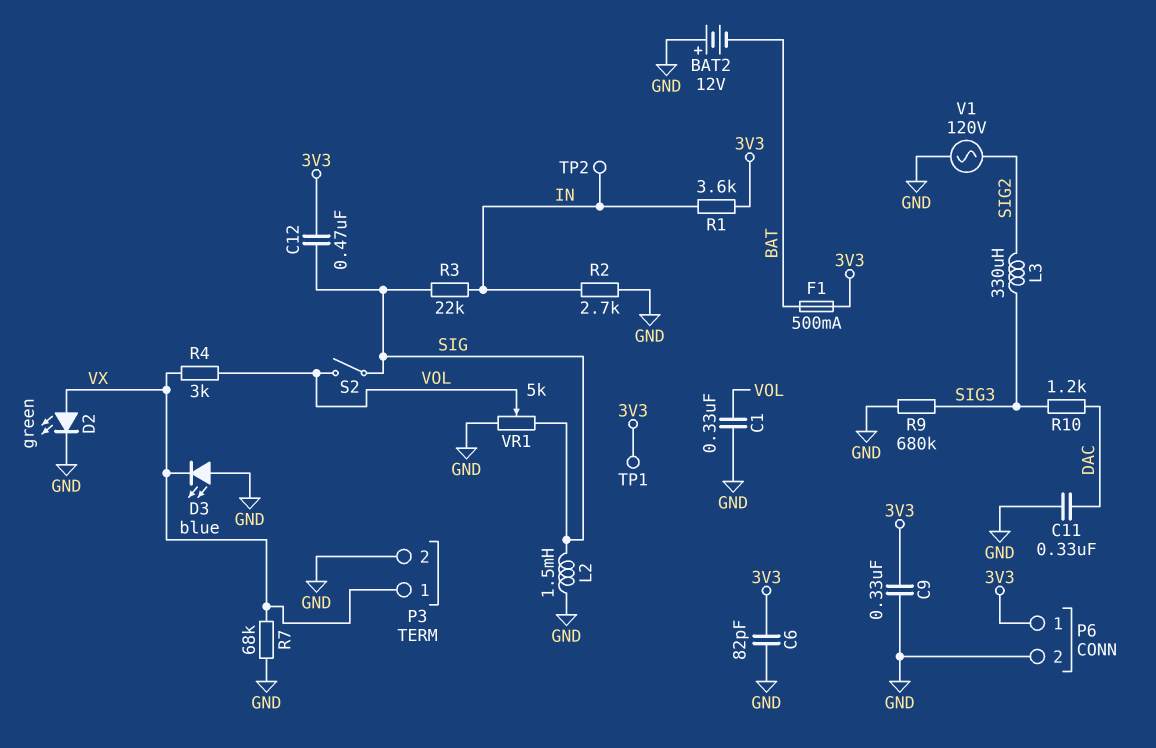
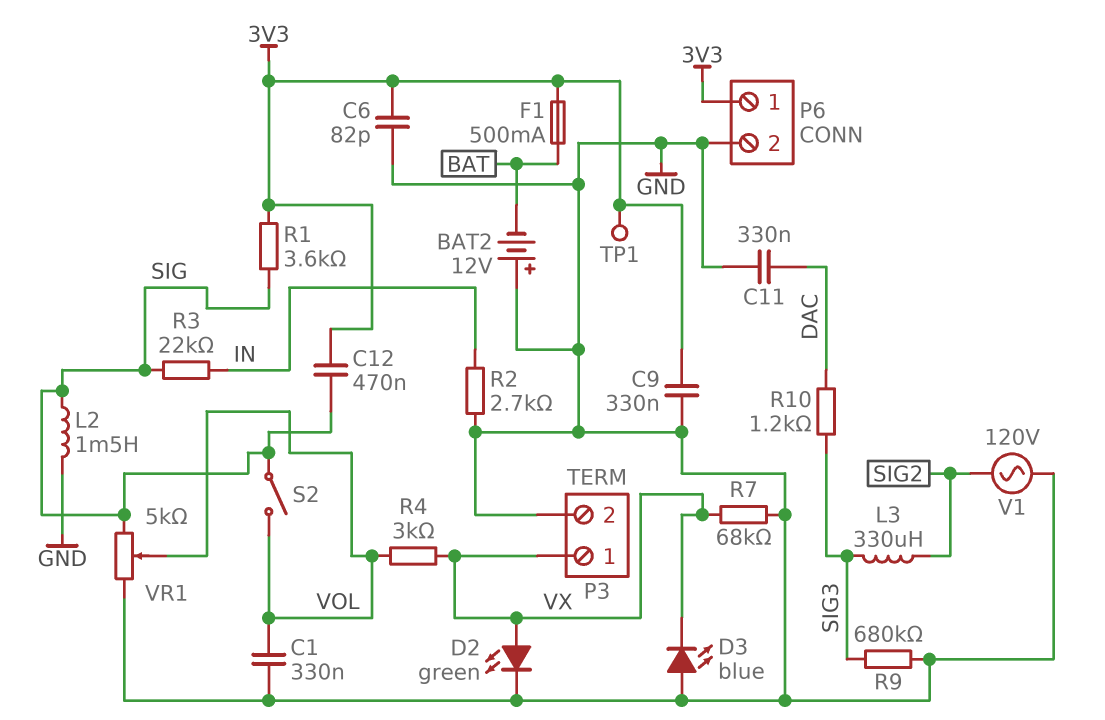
R1: 3.6k (3V3, IN) -> 3.6k (3V3, SIG)
TP2: test point (IN) -> none

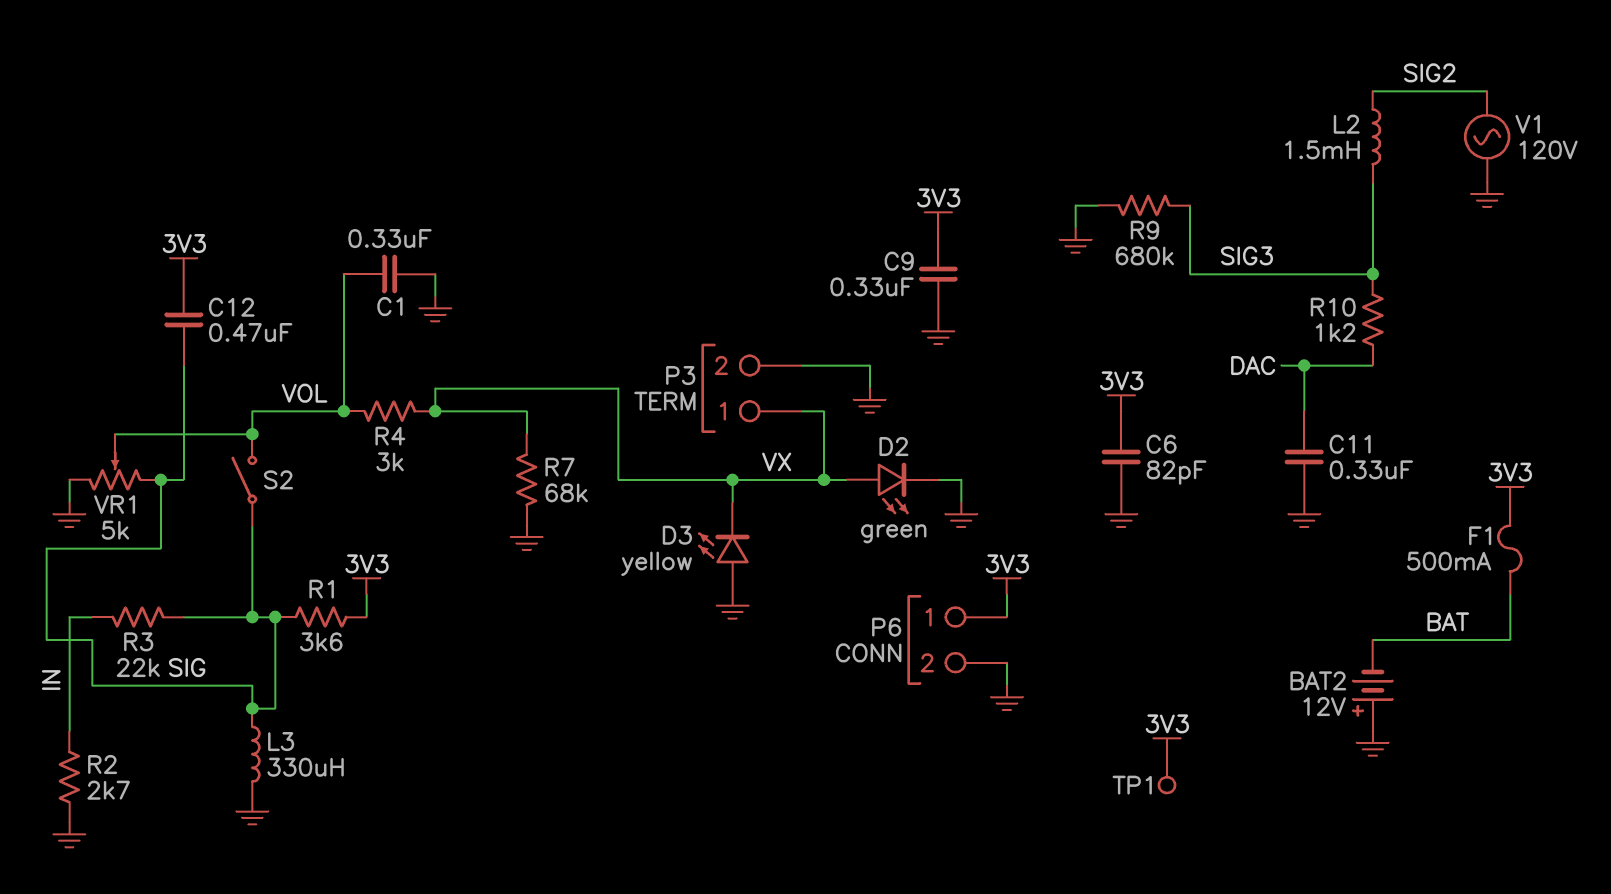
D3: LED blue (A GND, K VX) -> LED yellow (A GND, K VX)
L2: 1.5mH (GND, SIG) -> 1.5mH (SIG2, SIG3)
L3: 330uH (SIG2, SIG3) -> 330uH (GND, SIG)

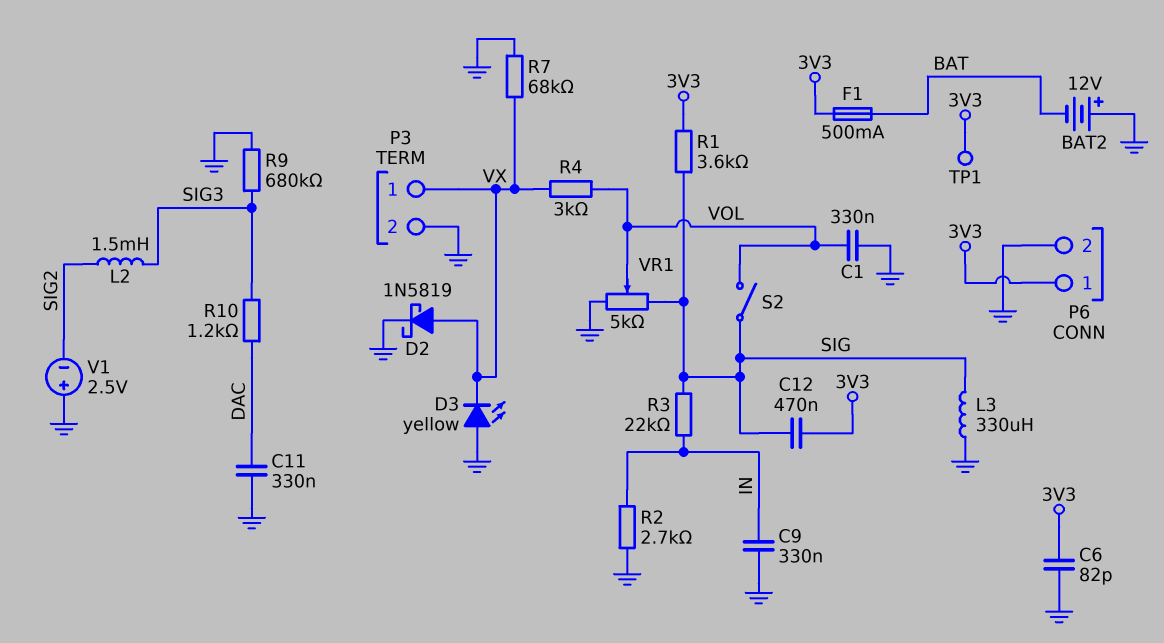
C9: 330nF (3V3, GND) -> 330nF (GND, IN)
D2: LED green (A VX, K GND) -> schottky 1N5819 (A VX, K GND)
V1: AC 120V (GND, SIG2) -> 2.5V (plus GND, minus SIG2)

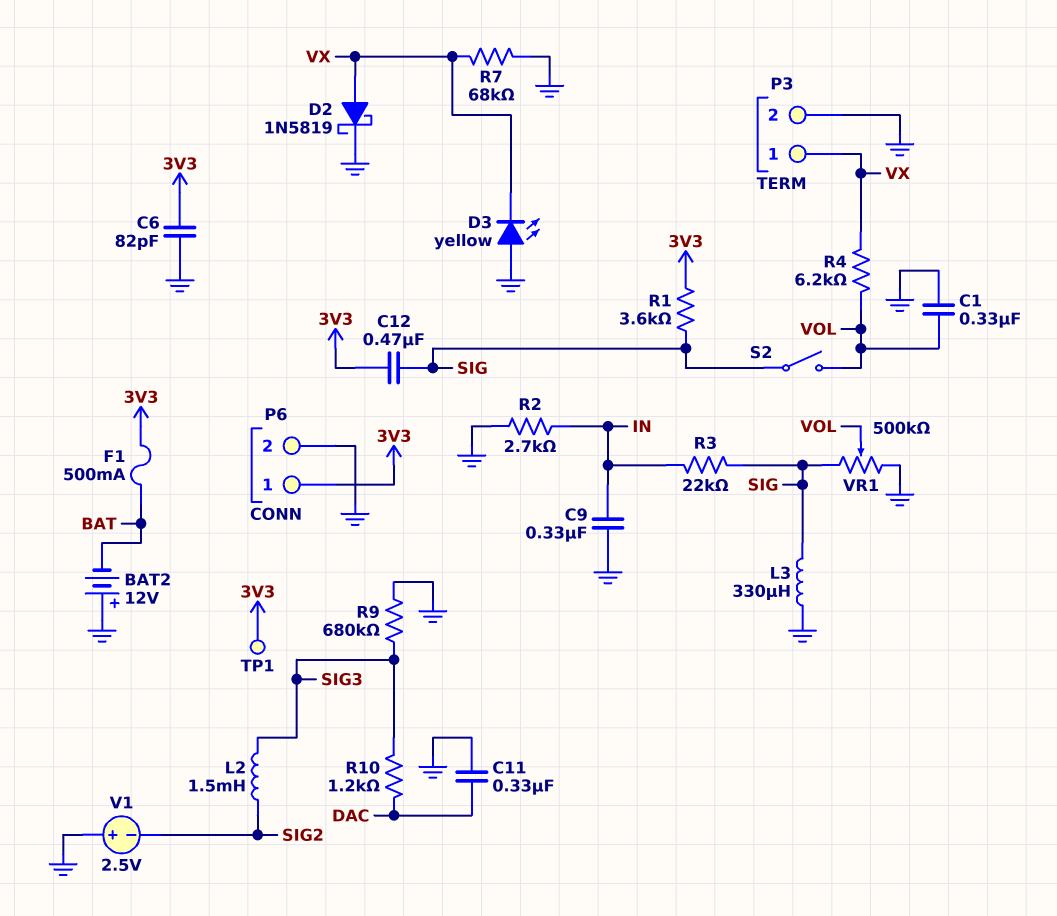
R4: 3k (VOL, VX) -> 6.2k (VOL, VX)
VR1: 5k (GND, SIG, wiper VOL) -> 500k (GND, SIG, wiper VOL)

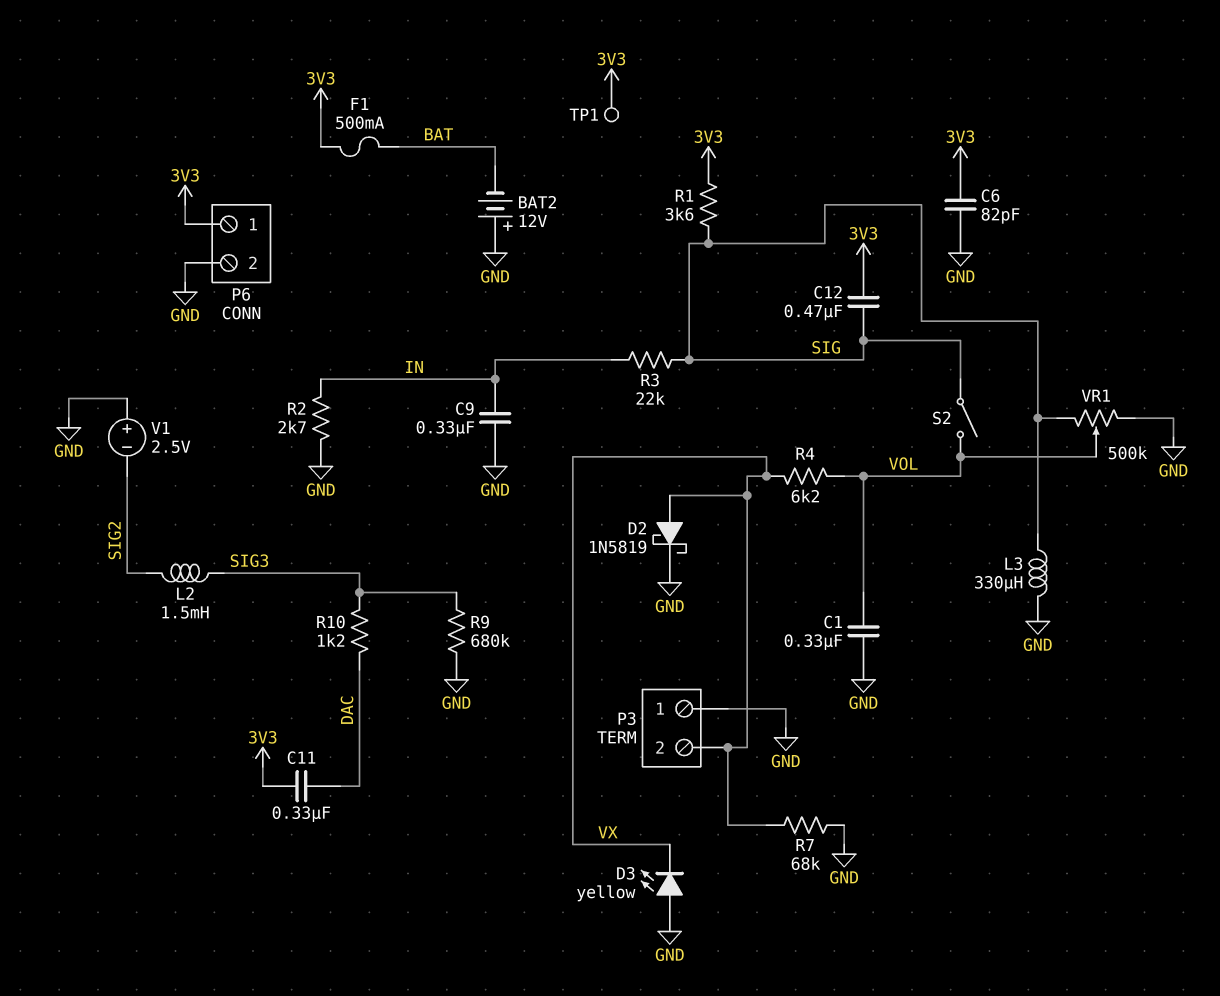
C11: 330nF (DAC, GND) -> 330nF (3V3, DAC)
P3 pin 1: VX -> GND
P3 pin 2: GND -> VX

